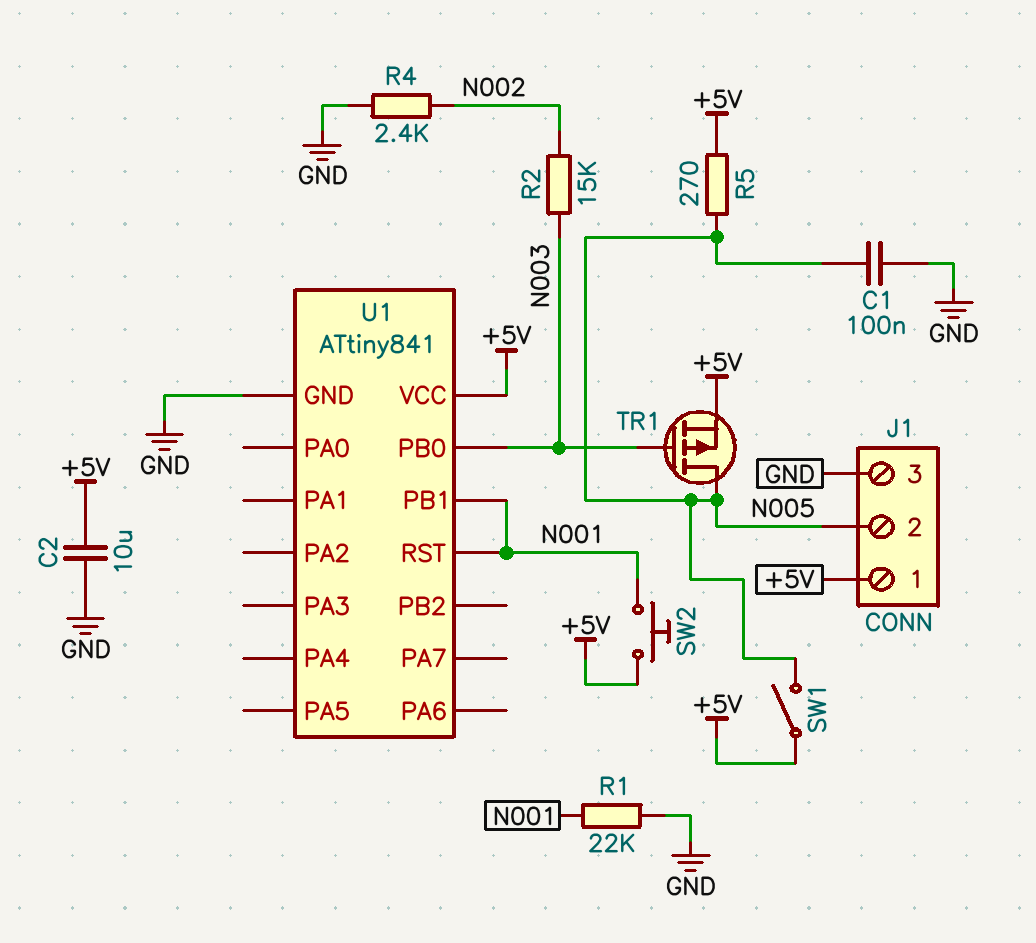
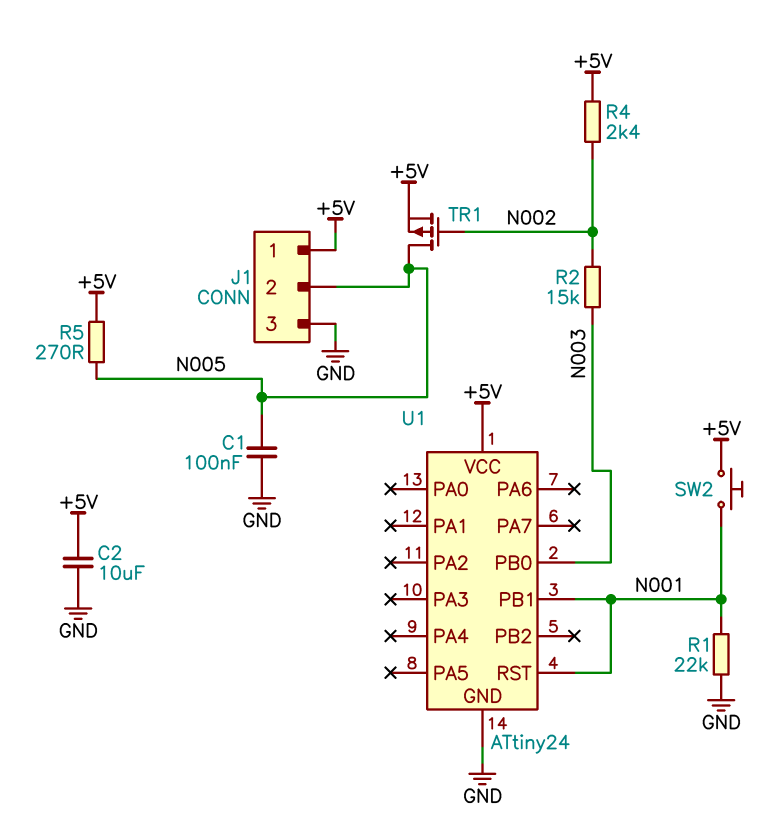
R4: 2.4k (GND, N002) -> 2.4k (+5V, N002)
SW1: switch (+5V, N005) -> none
TR1: PMOS (G N003, D N005, S +5V) -> PMOS (G N002, D N005, S +5V)
U1: ATtiny841 -> ATtiny24

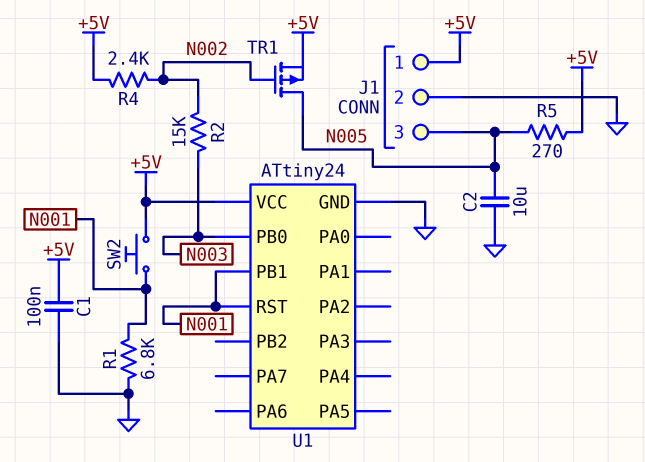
C1: 100nF (GND, N005) -> 100nF (+5V, GND)
C2: 10uF (+5V, GND) -> 10uF (GND, N005)
J1 pin 2: N005 -> GND
J1 pin 3: GND -> N005
R1: 22k (GND, N001) -> 6.8k (GND, N001)

